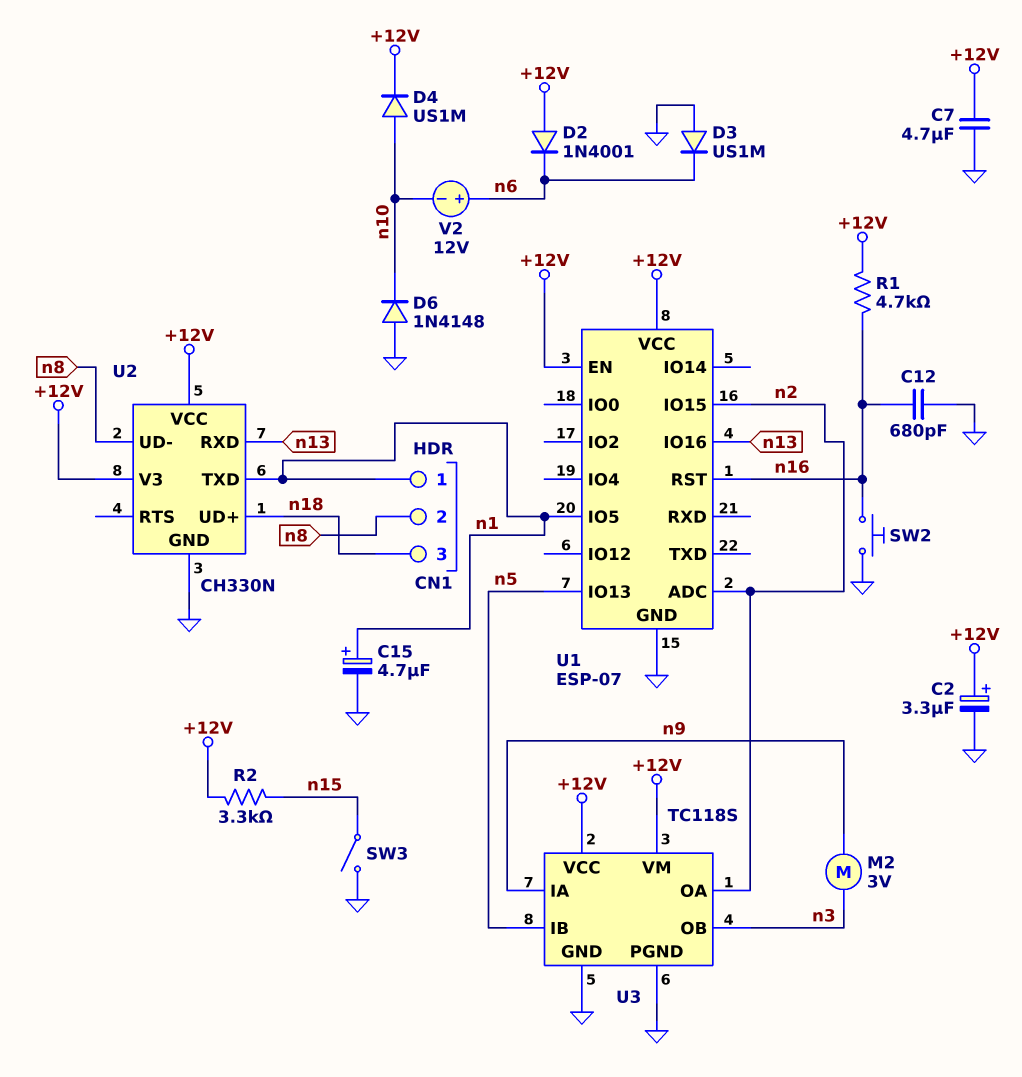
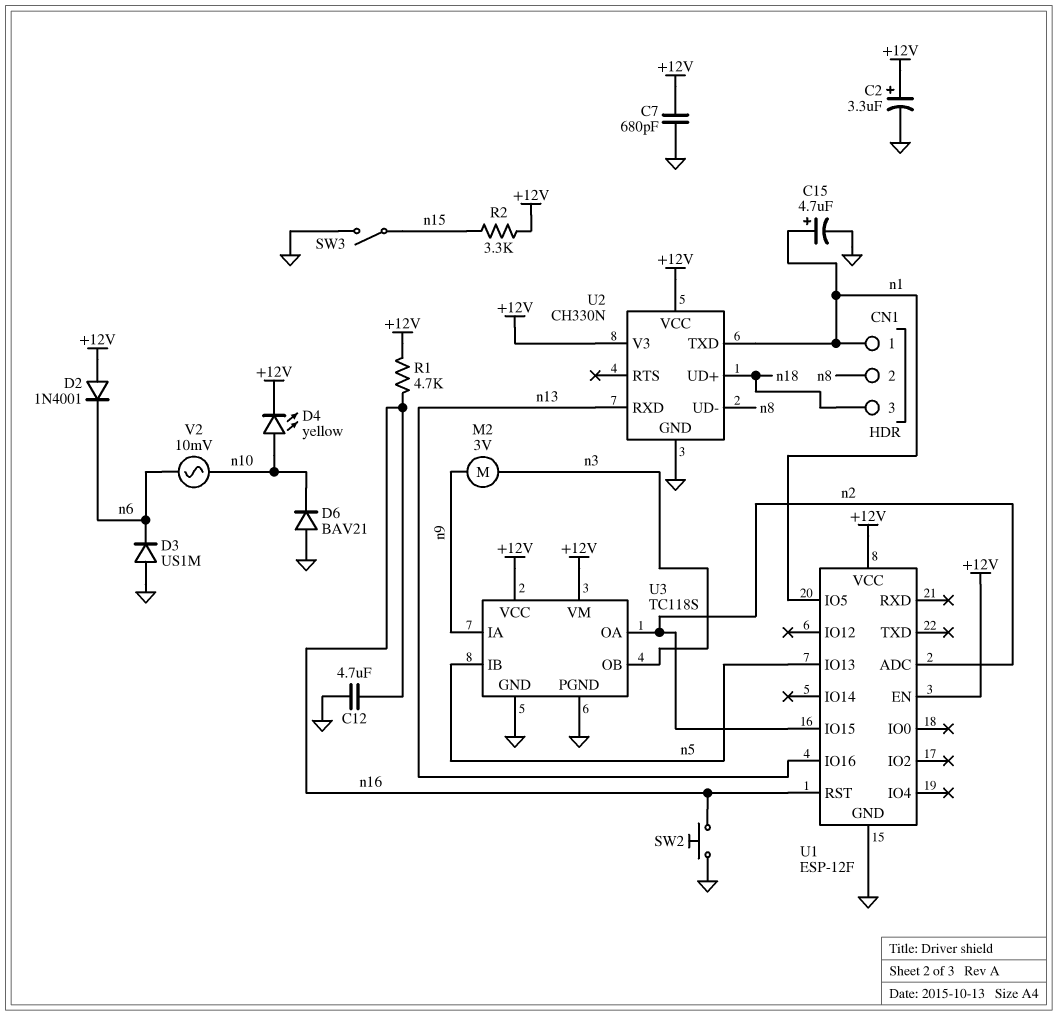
C7: 4.7uF (+12V, GND) -> 680pF (+12V, GND)
C12: 680pF (GND, n16) -> 4.7uF (GND, n16)
D4: diode US1M (A n10, K +12V) -> LED yellow (A n10, K +12V)
D6: diode 1N4148 (A GND, K n10) -> diode BAV21 (A GND, K n10)
U1: ESP-07 -> ESP-12F
V2: 12V (plus n6, minus n10) -> AC 10mV (n6, n10)

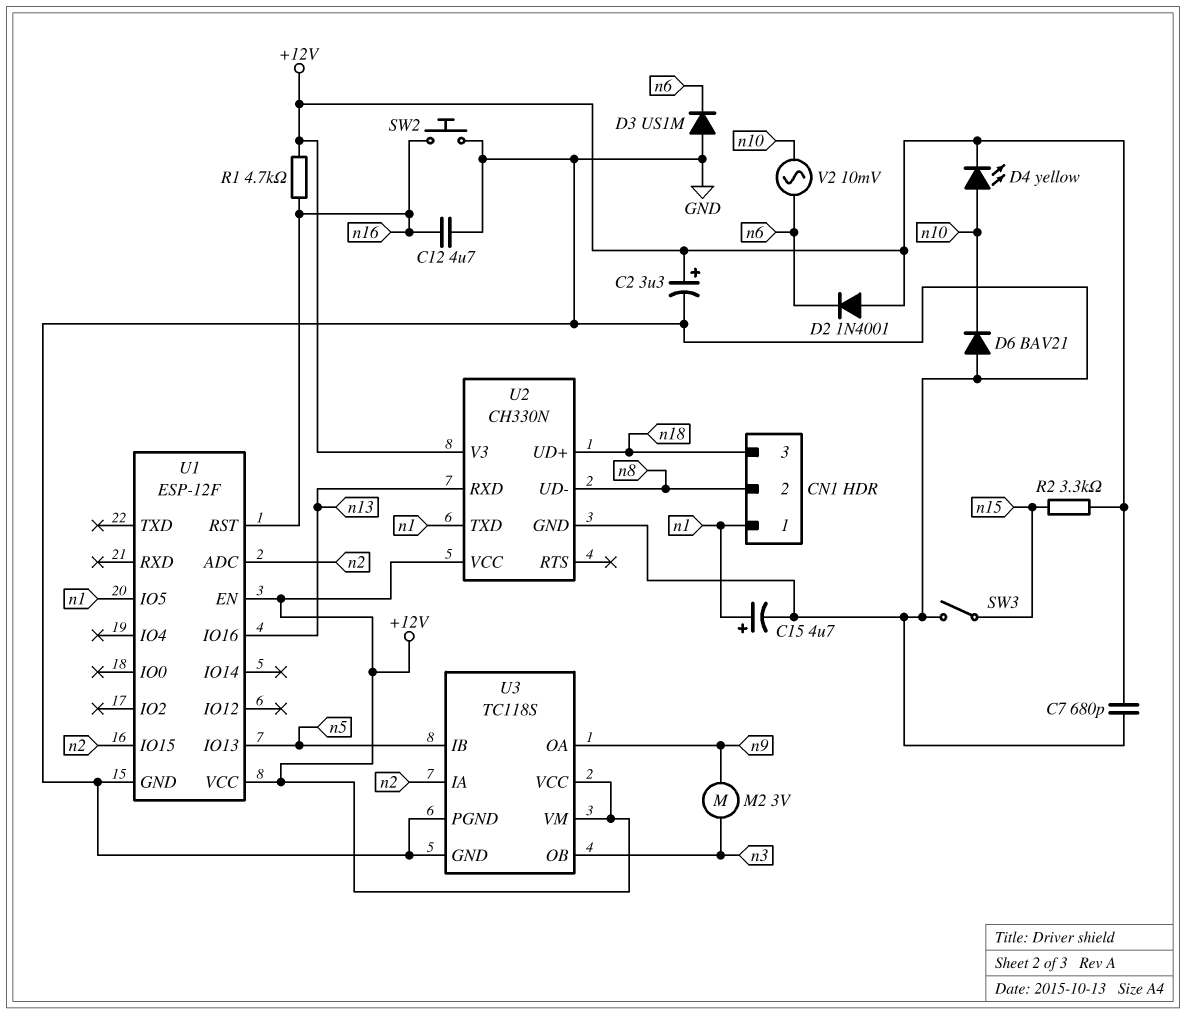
U3 pin IA: n9 -> n2
U3 pin OA: n2 -> n9

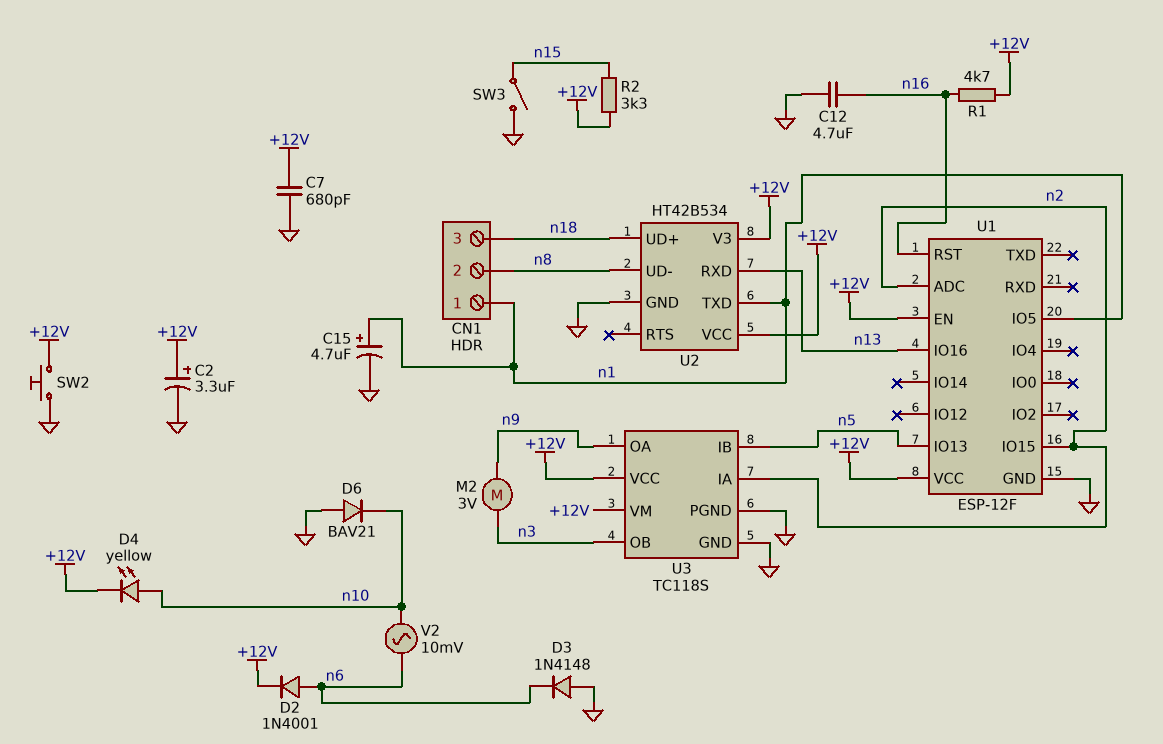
D2: diode 1N4001 (A +12V, K n6) -> diode 1N4001 (A n6, K +12V)
D3: diode US1M (A GND, K n6) -> diode 1N4148 (A GND, K n6)
SW2: button (GND, n16) -> button (+12V, GND)
U2: CH330N -> HT42B534

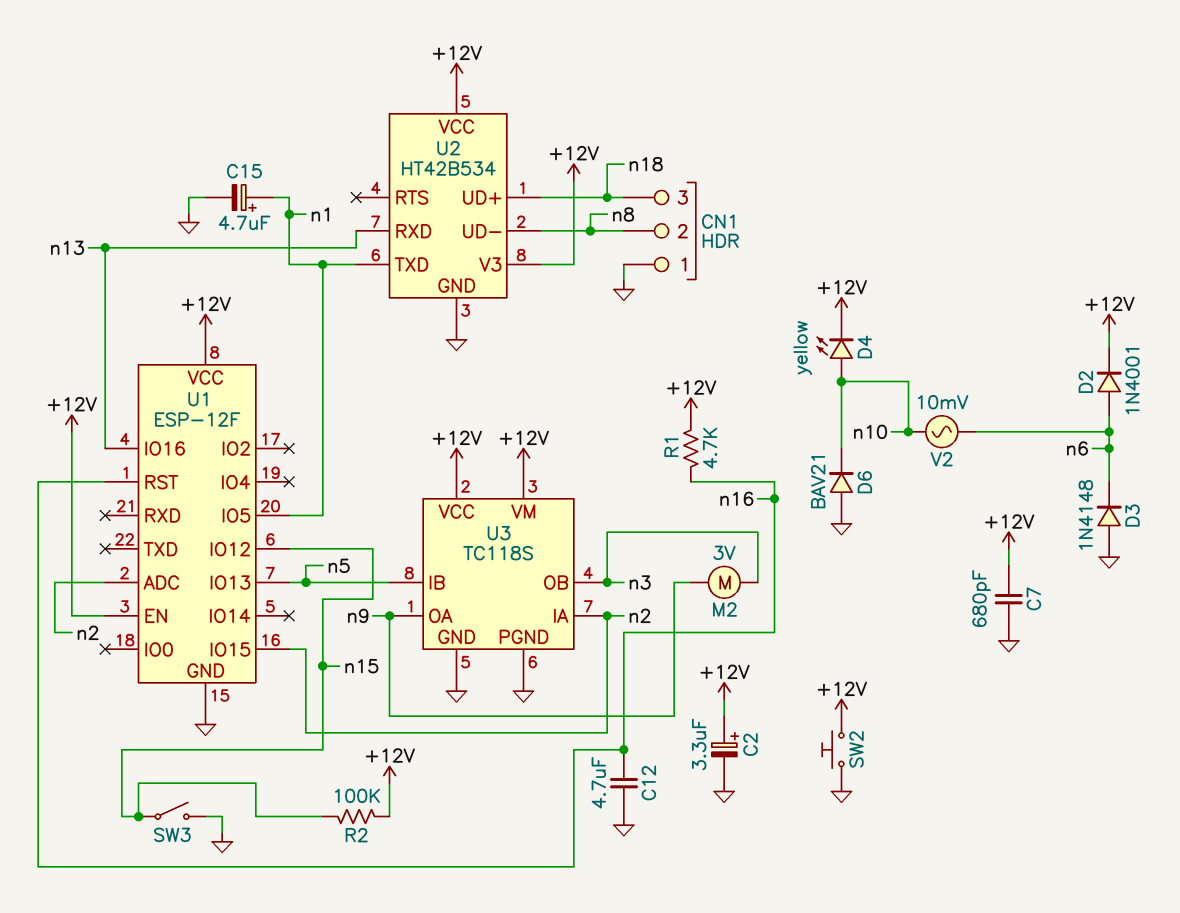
CN1 pin 1: n1 -> GND
R2: 3.3k (+12V, n15) -> 100k (+12V, n15)
U1 pin IO12: none -> n15

